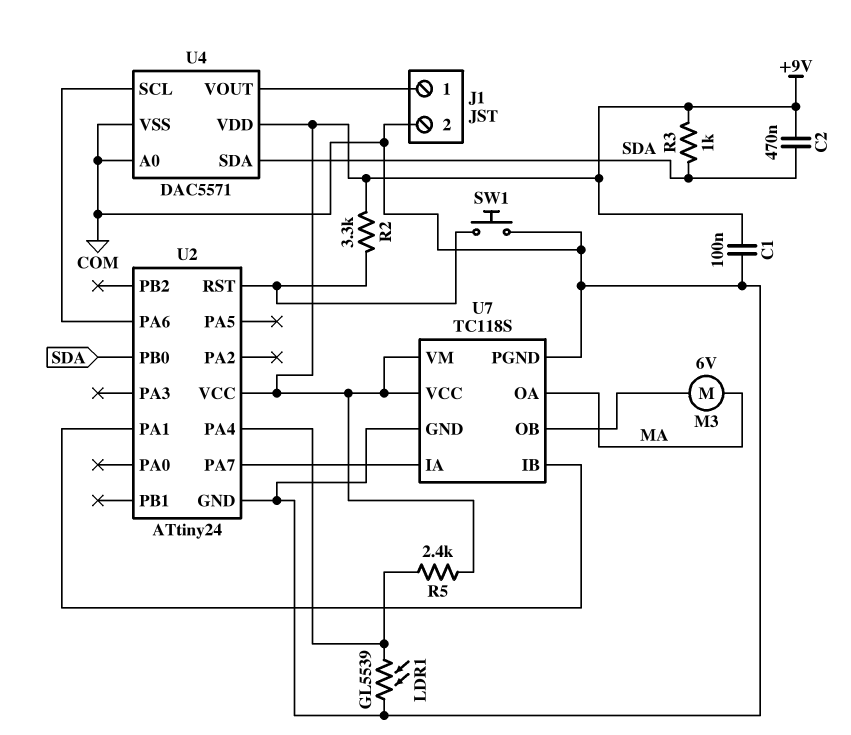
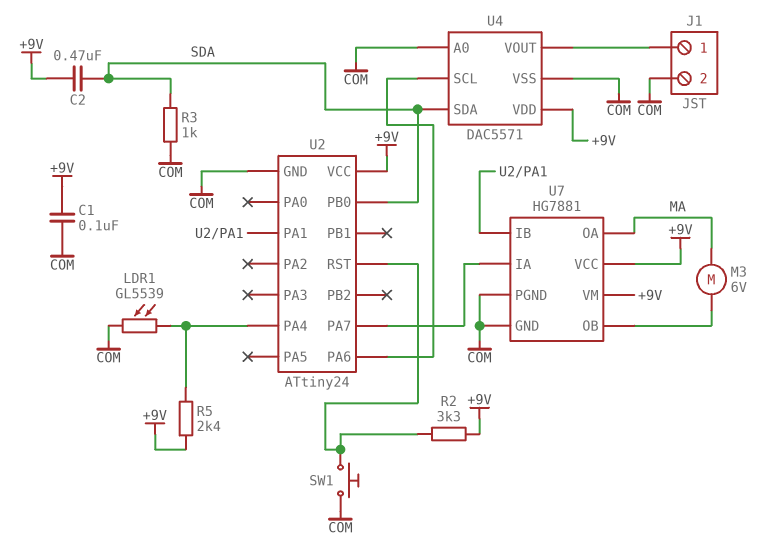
R3: 1k (+9V, SDA) -> 1k (COM, SDA)
U7: TC118S -> HG7881

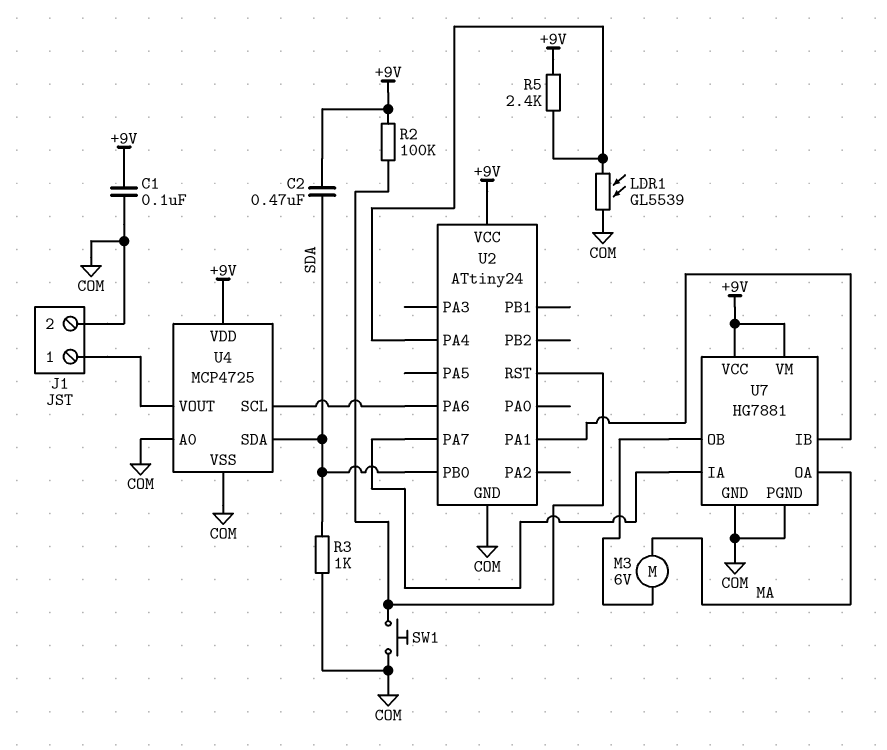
R2: 3.3k (+9V, U2/RST) -> 100k (+9V, U2/RST)
U4: DAC5571 -> MCP4725

